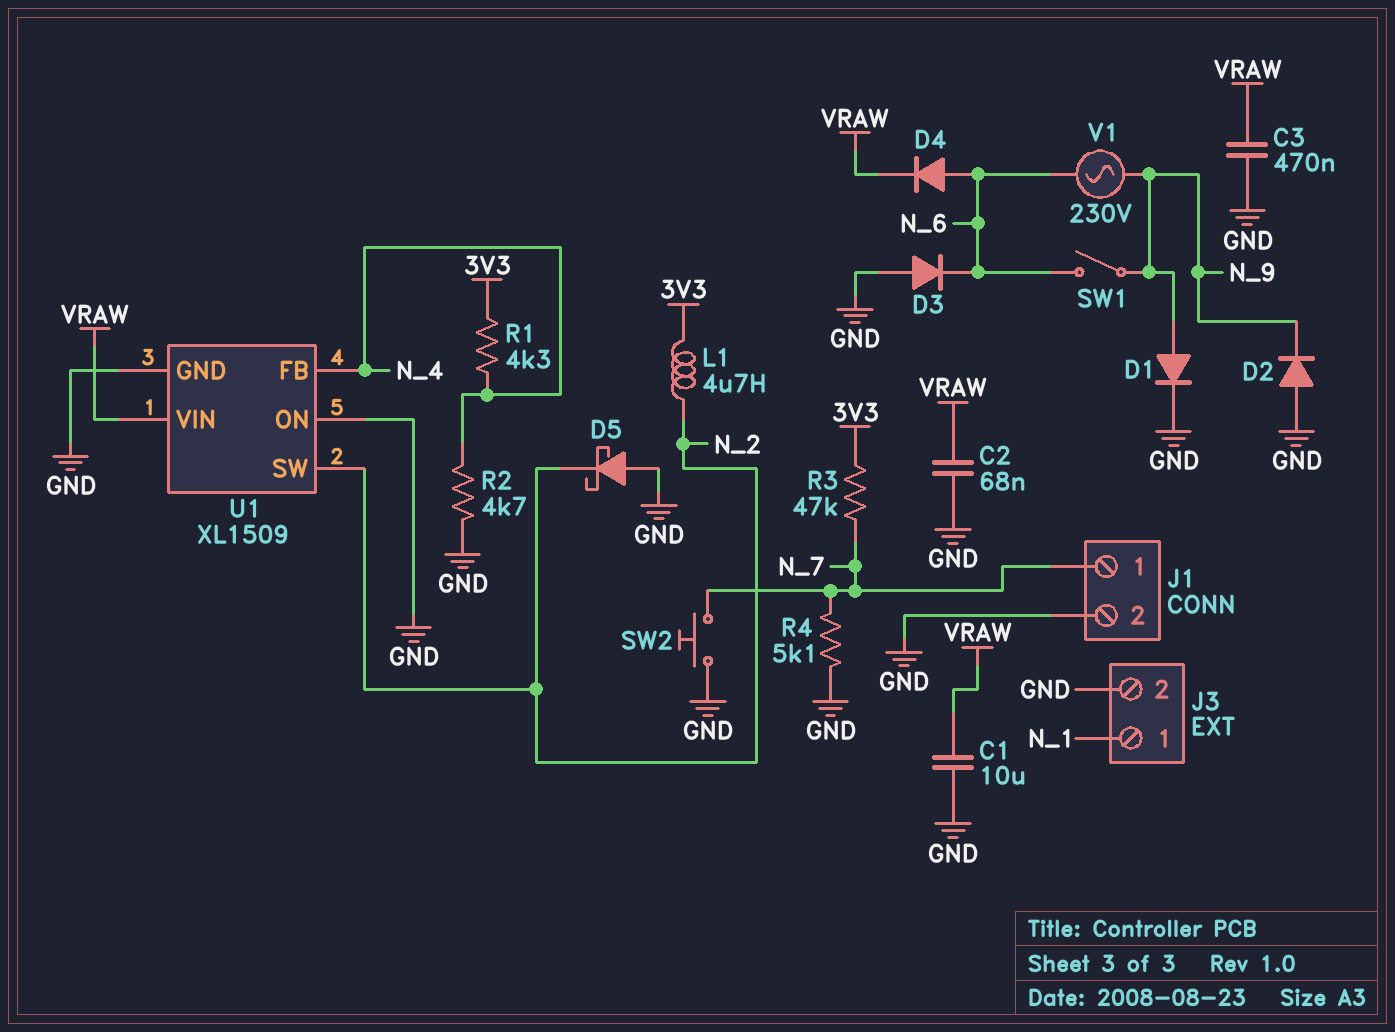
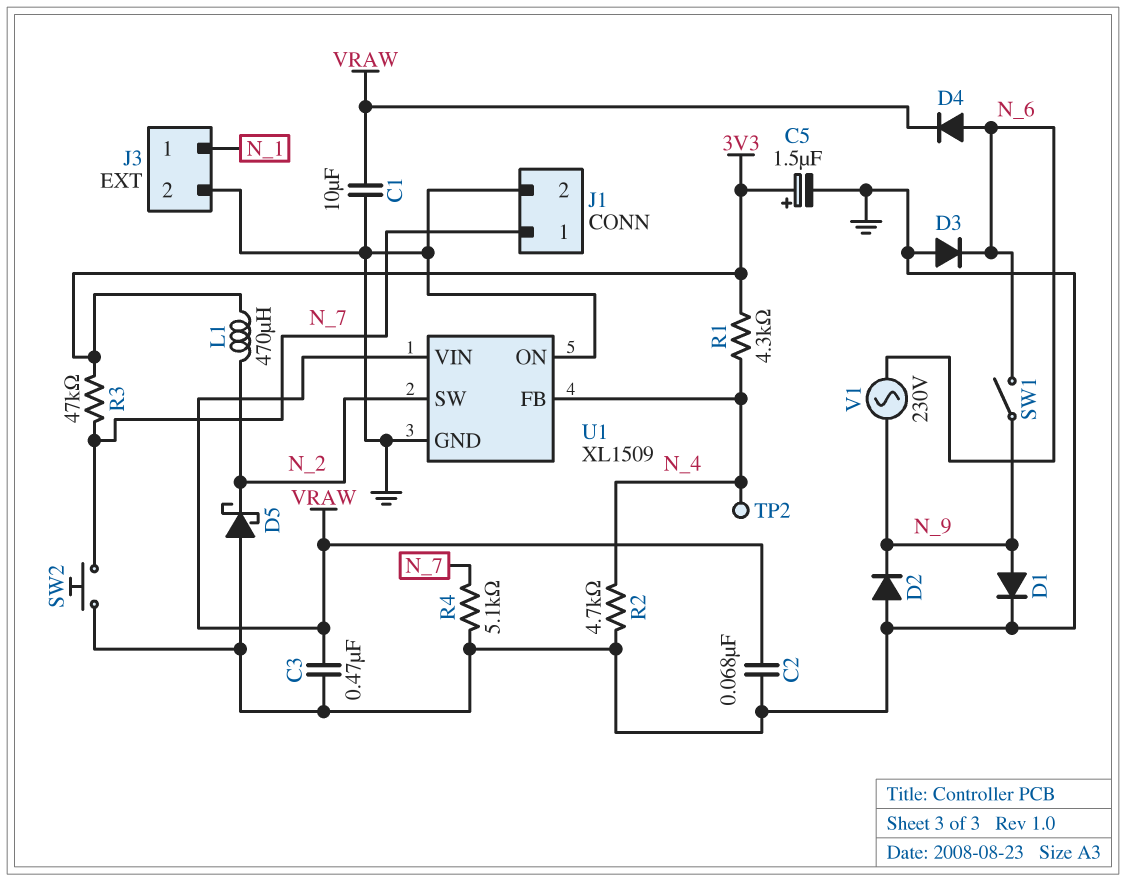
C5: none -> 1.5uF (plus 3V3, minus GND)
L1: 4.7uH (3V3, N_2) -> 470uH (3V3, N_2)
TP2: none -> test point (N_4)

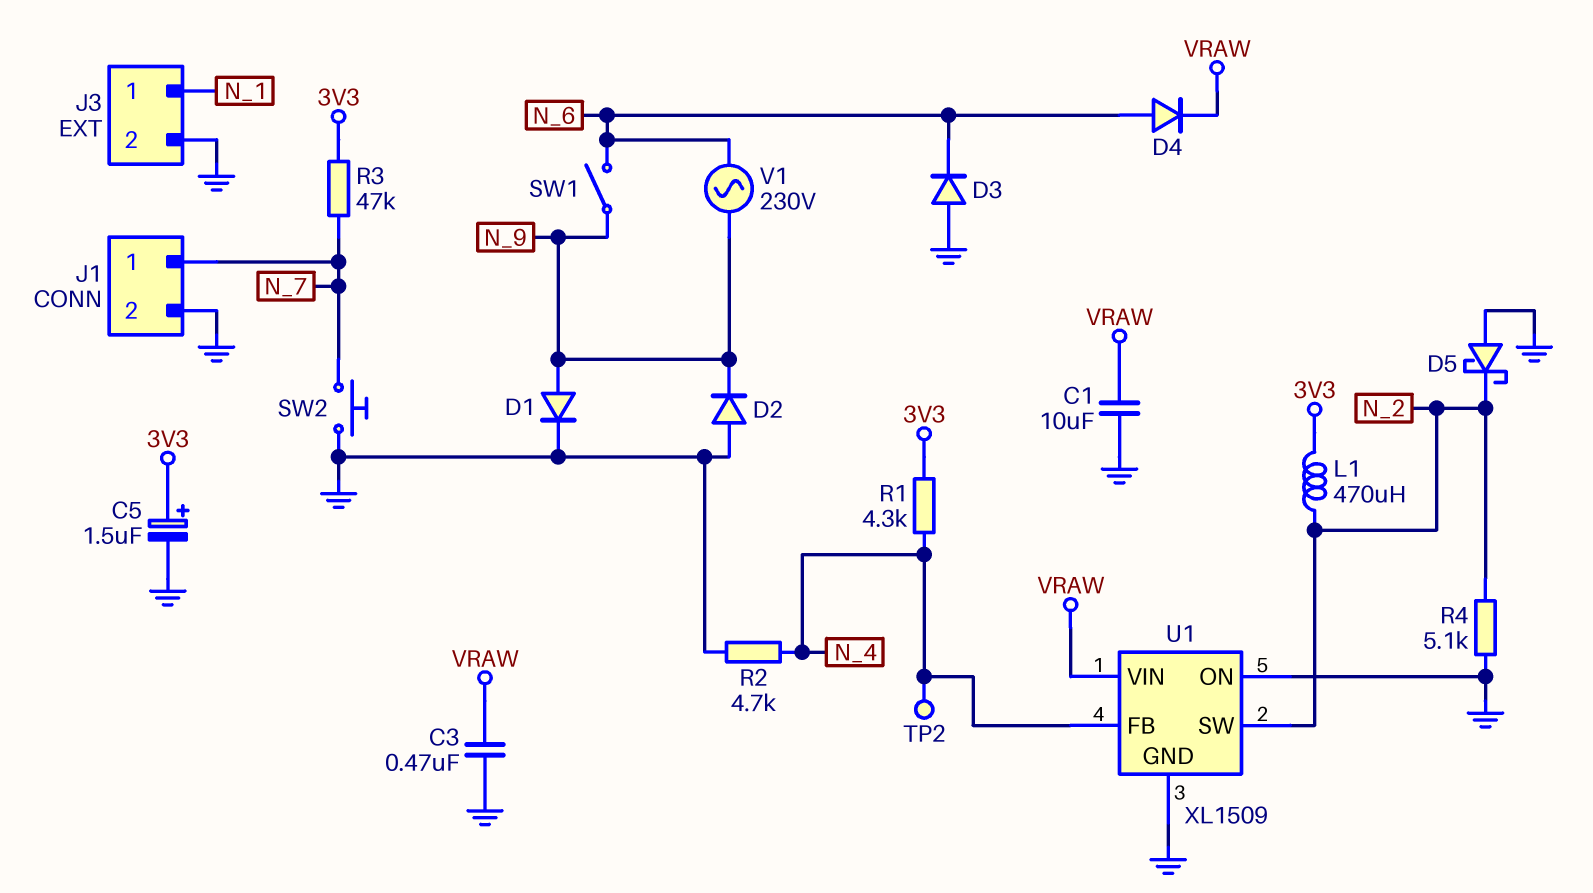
C2: 68nF (GND, VRAW) -> none
R4: 5.1k (GND, N_7) -> 5.1k (GND, N_2)

